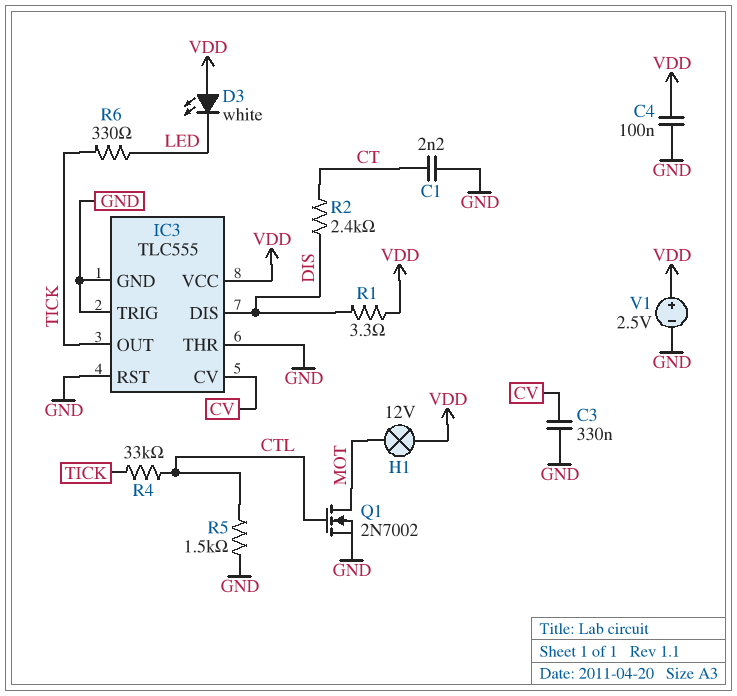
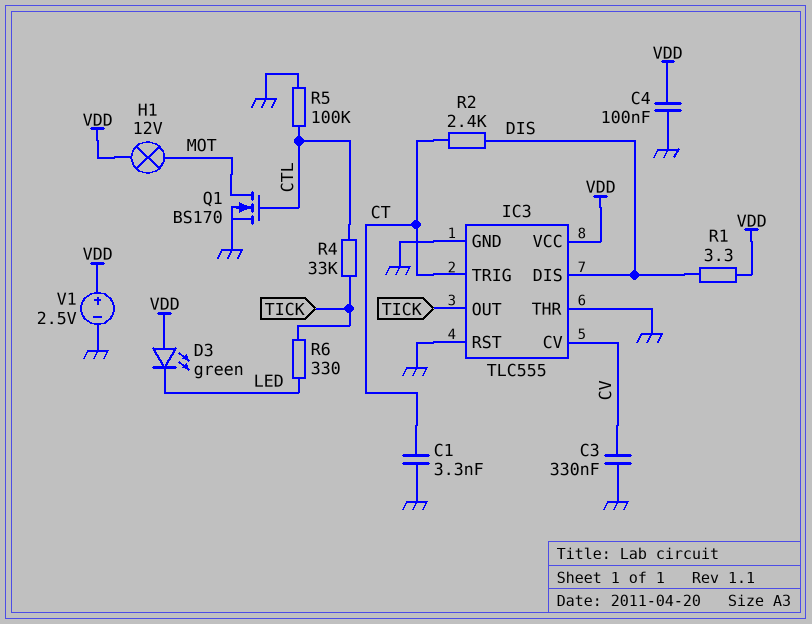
C1: 2.2nF (CT, GND) -> 3.3nF (CT, GND)
D3: LED white (A VDD, K LED) -> LED green (A VDD, K LED)
IC3 pin TRIG: GND -> CT
Q1: NMOS 2N7002 (G CTL, D MOT, S GND) -> NMOS BS170 (G CTL, D MOT, S GND)
R5: 1.5k (CTL, GND) -> 100k (CTL, GND)

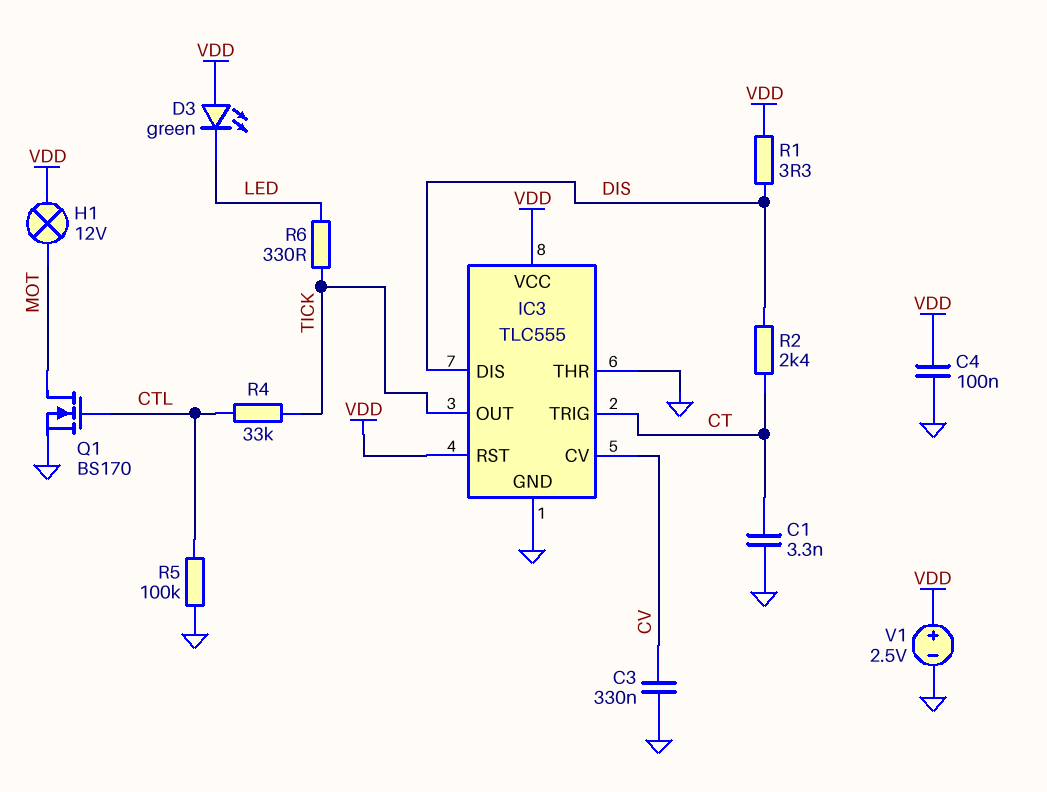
IC3 pin RST: GND -> VDD

